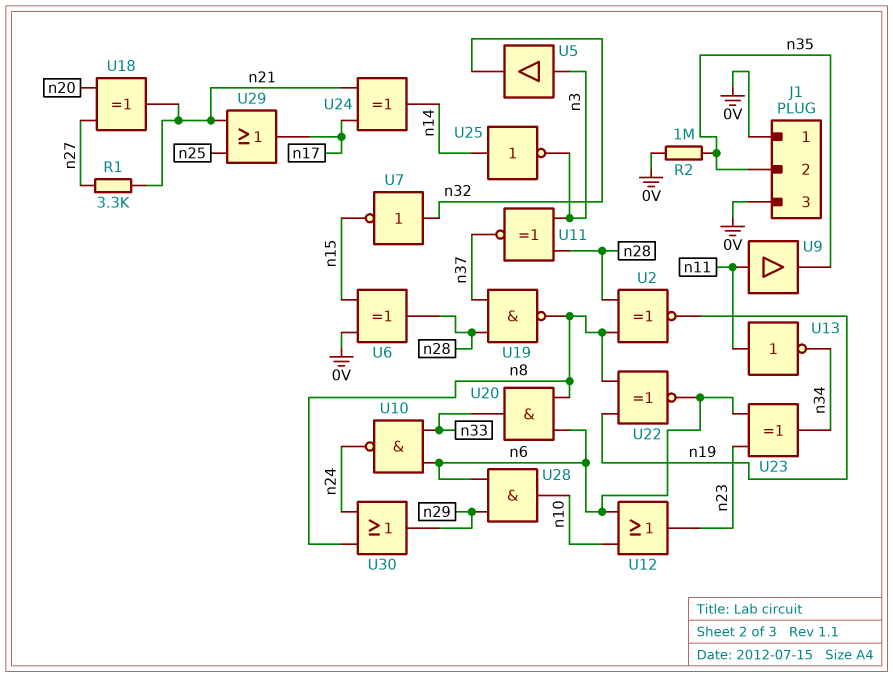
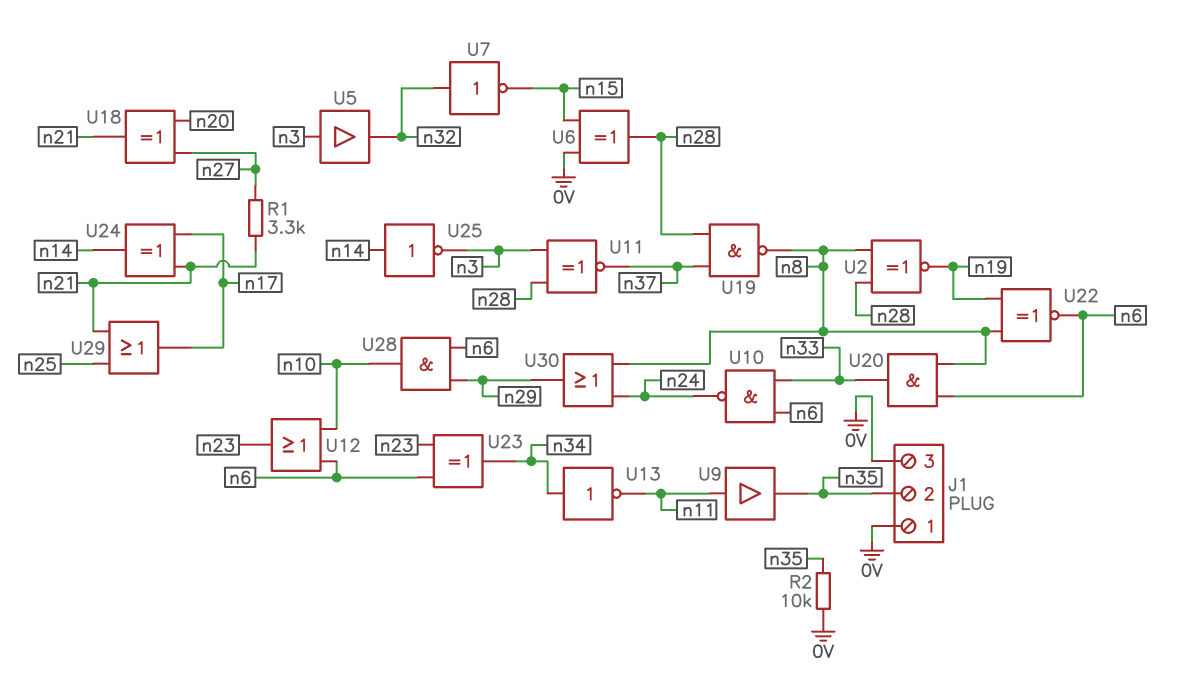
R2: 1M (0V, n35) -> 10k (0V, n35)
U13: NOT (in n11, out n34) -> NOT (in n34, out n11)

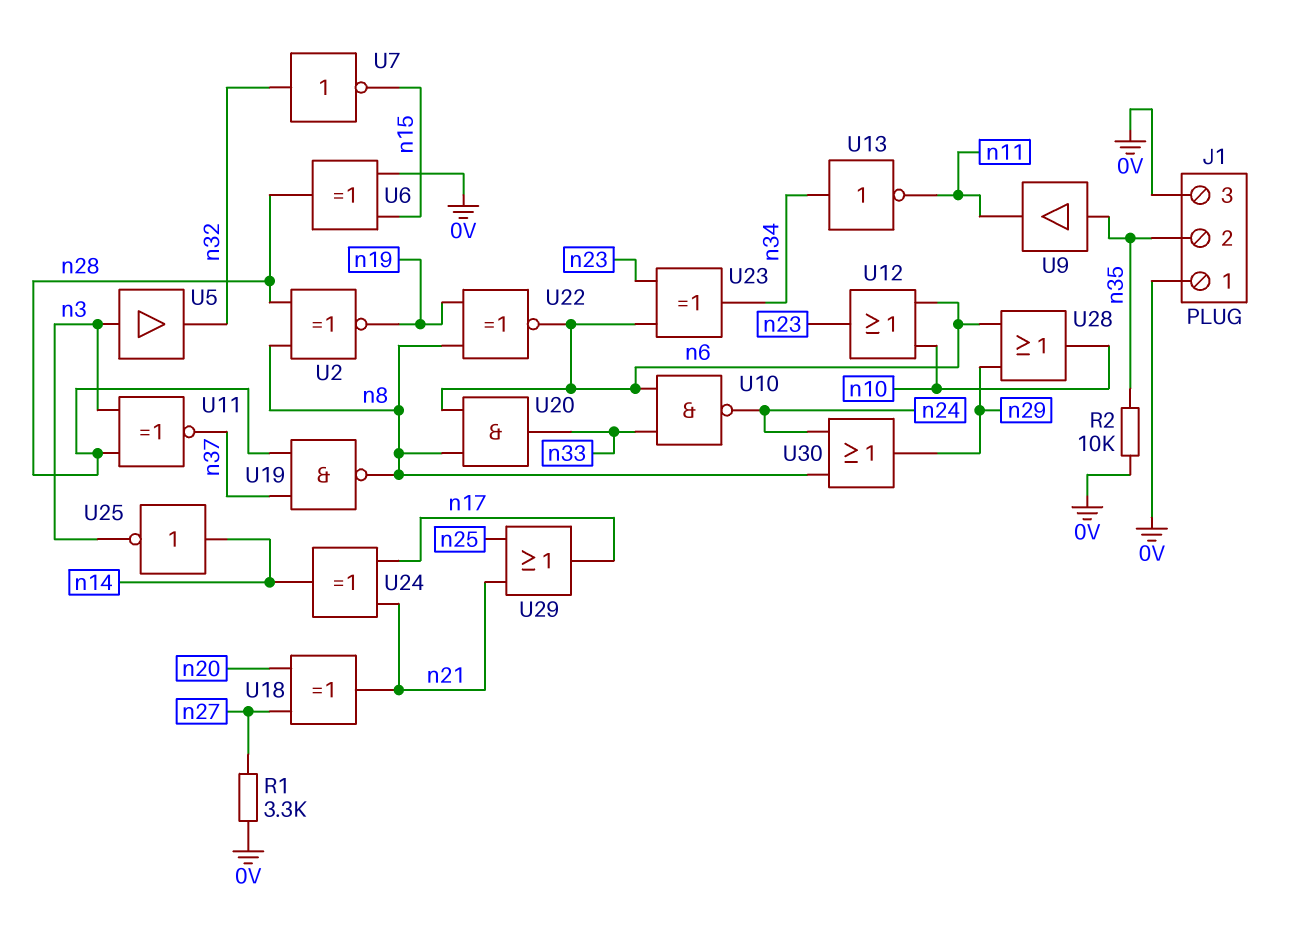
R1: 3.3k (n21, n27) -> 3.3k (0V, n27)
U9: buffer (in n11, out n35) -> buffer (in n35, out n11)
U28: AND (in n6, in n29, out n10) -> OR (in n6, in n29, out n10)

